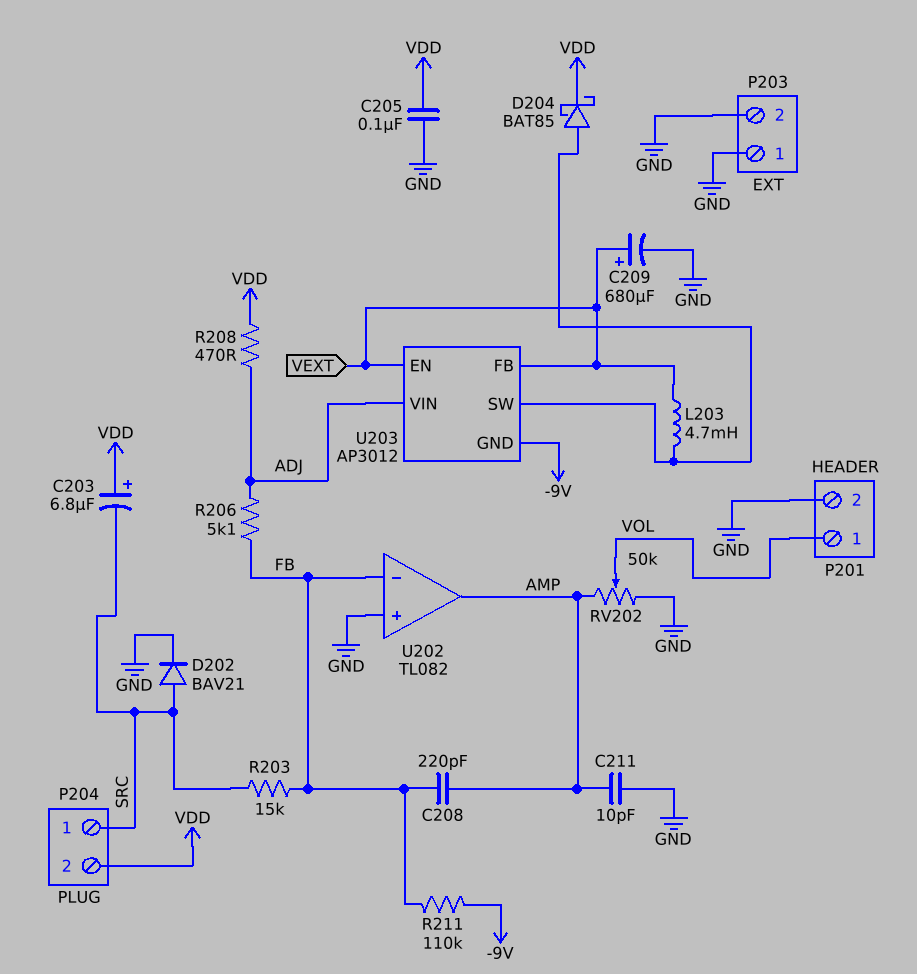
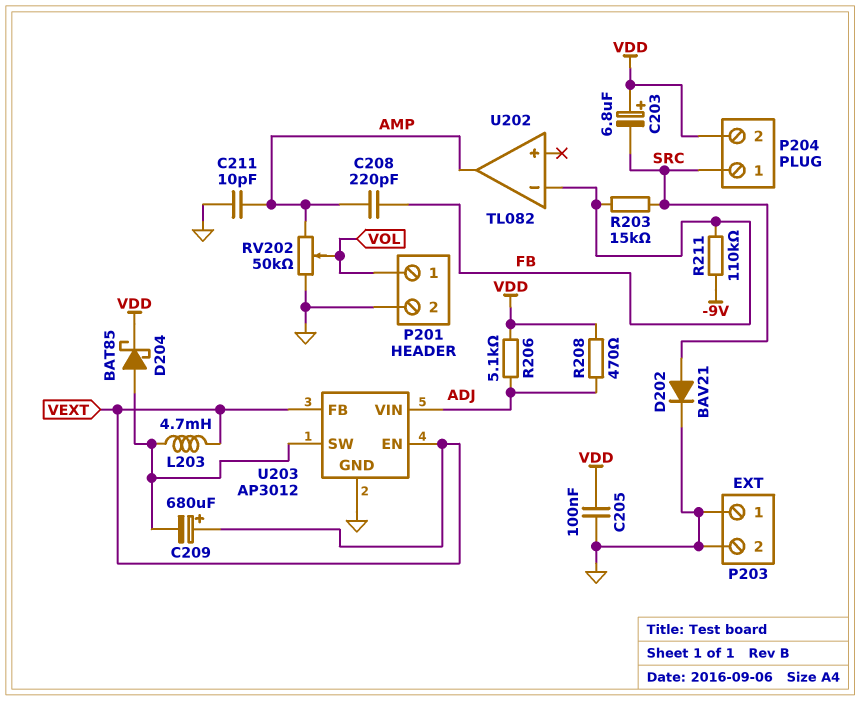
C209: 680uF (plus VEXT, minus GND) -> 680uF (plus VEXT, minus U203/SW)
R206: 5.1k (ADJ, FB) -> 5.1k (ADJ, VDD)
U202 pin in+: GND -> none
U203 pin GND: -9V -> GND

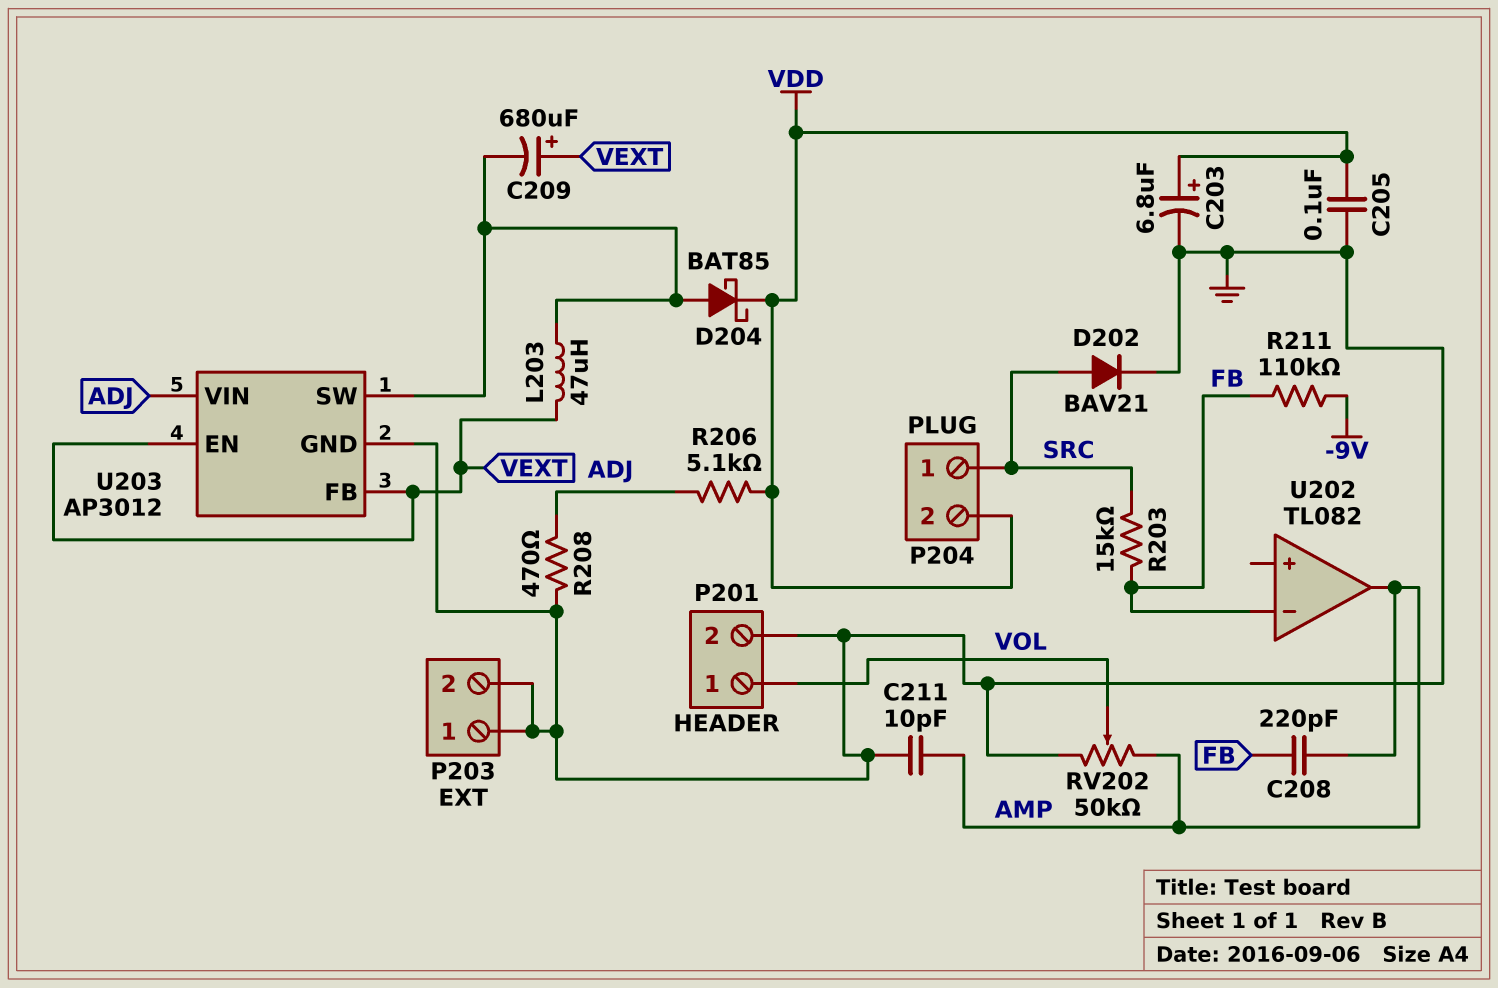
C203: 6.8uF (plus VDD, minus SRC) -> 6.8uF (plus VDD, minus GND)
L203: 4.7mH (U203/SW, VEXT) -> 47uH (U203/SW, VEXT)
R208: 470 (ADJ, VDD) -> 470 (ADJ, GND)

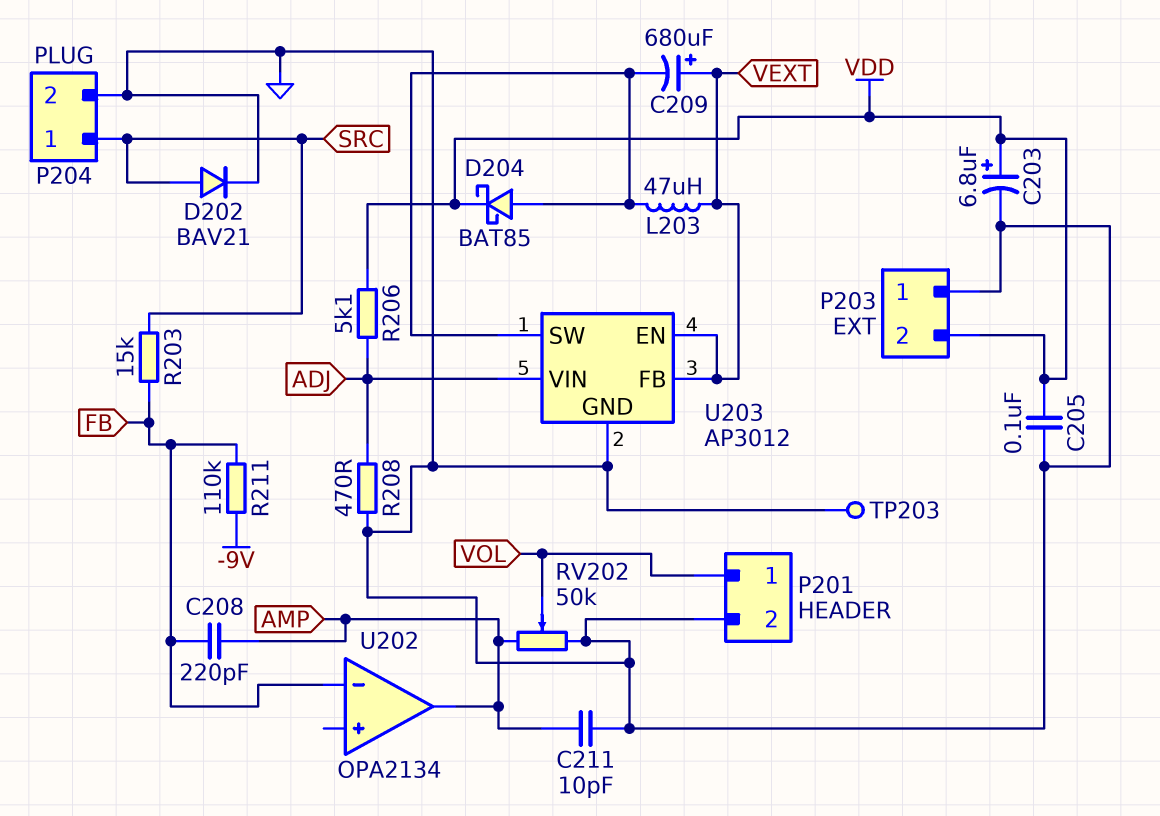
P203 pin 2: GND -> VDD
P204 pin 2: VDD -> GND
TP203: none -> test point (GND)
U202: TL082 -> OPA2134

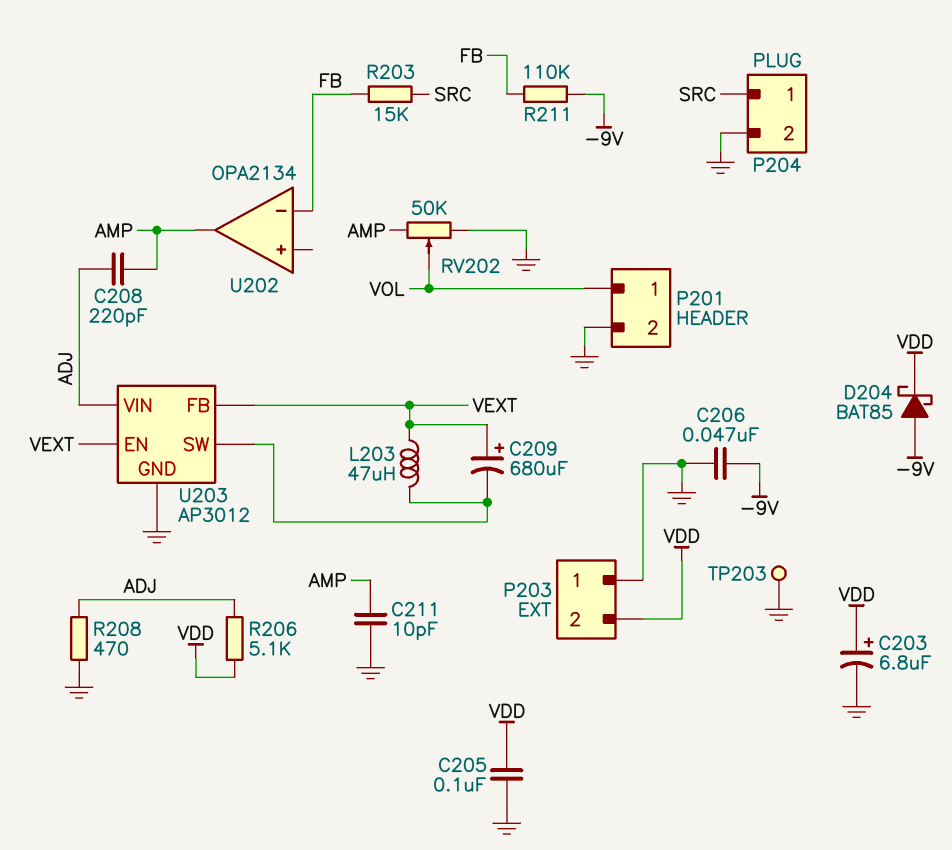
C206: none -> 47nF (-9V, GND)
C208: 220pF (AMP, FB) -> 220pF (ADJ, AMP)
D202: diode BAV21 (A SRC, K GND) -> none
D204: schottky BAT85 (A U203/SW, K VDD) -> schottky BAT85 (A -9V, K VDD)

